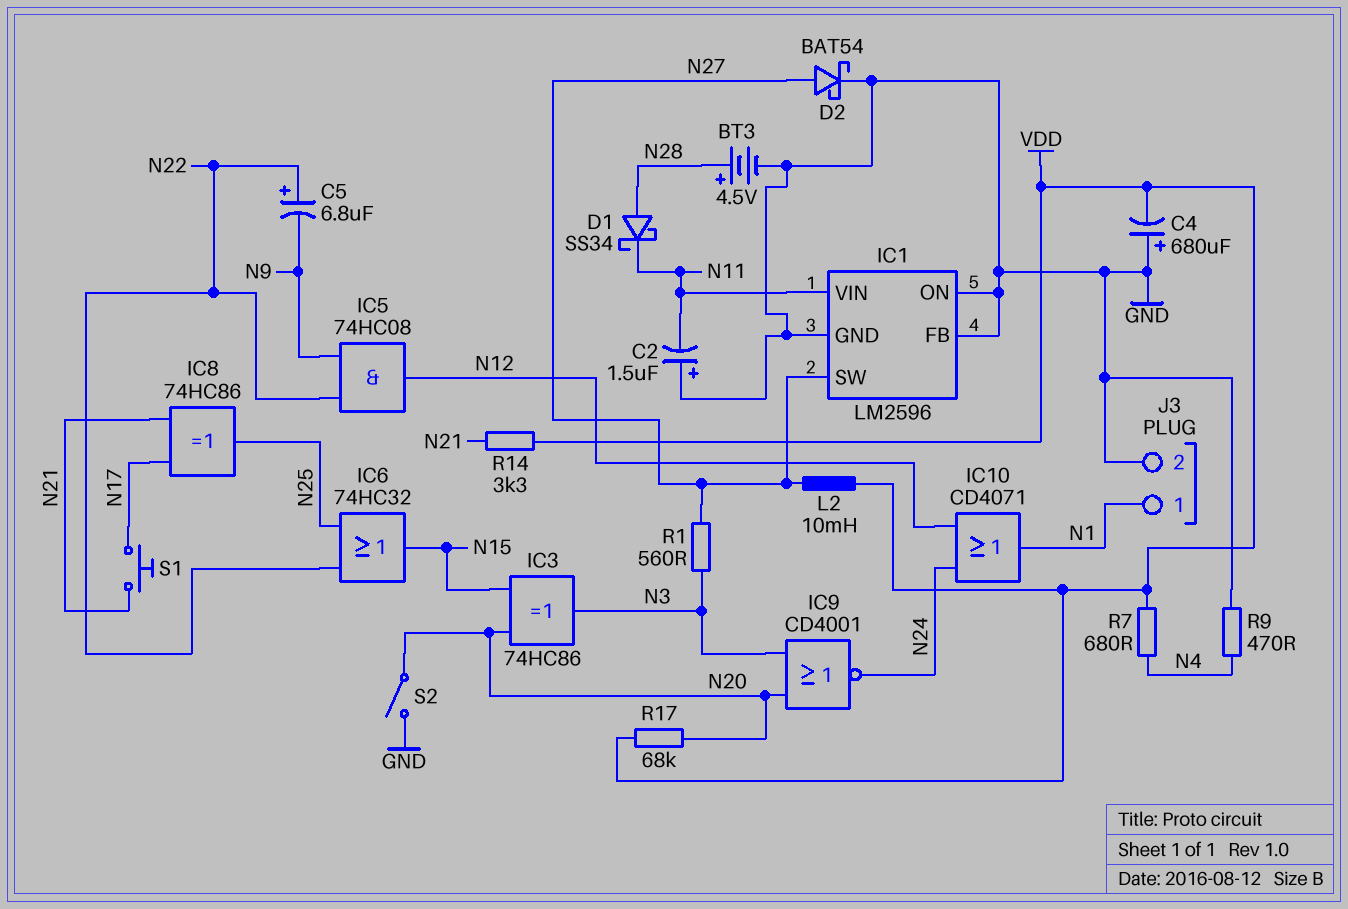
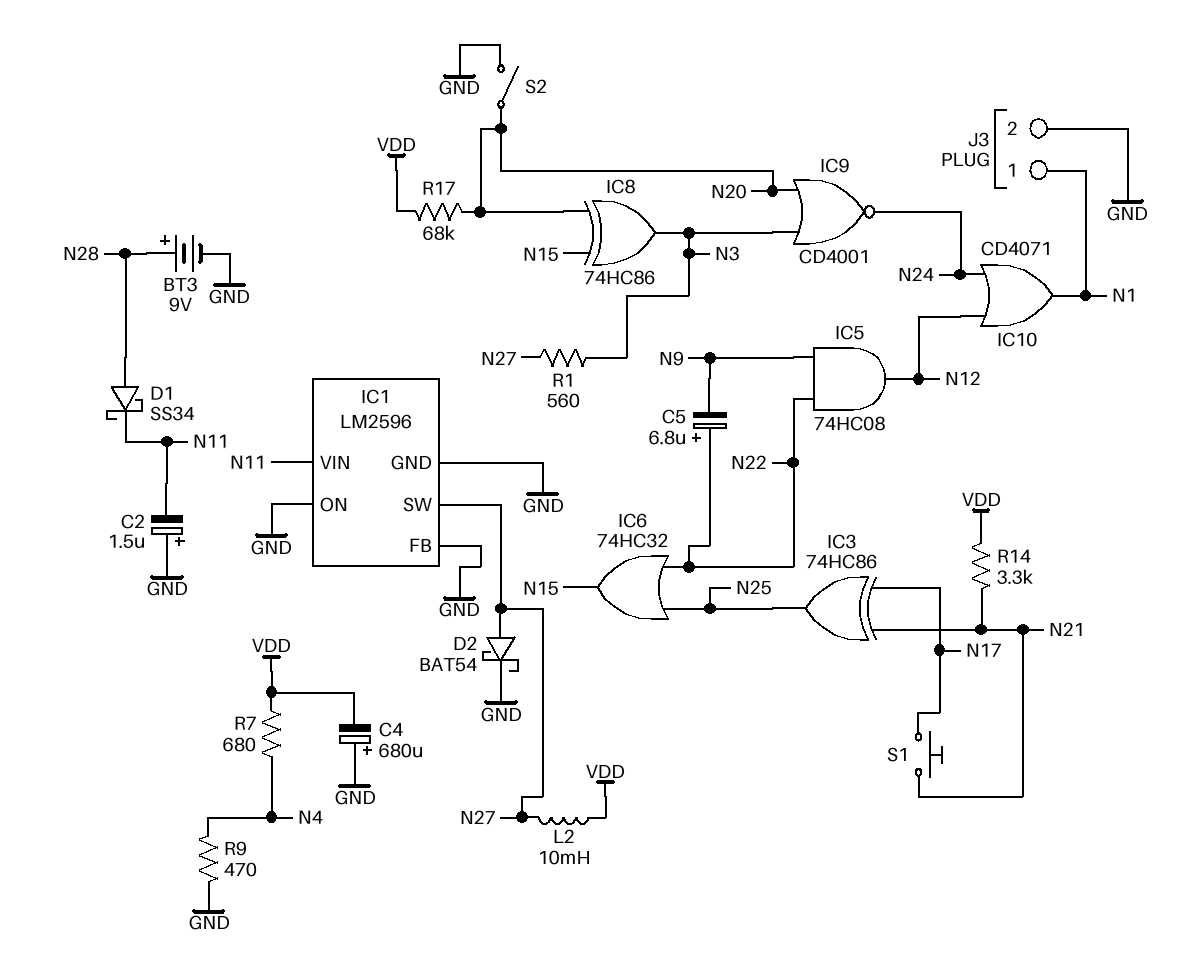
BT3: 4.5V (plus N28, minus GND) -> 9V (plus N28, minus GND)
IC3: XOR 74HC86 (in N15, in N20, out N3) -> XOR 74HC86 (in N17, in N21, out N25)
IC8: XOR 74HC86 (in N17, in N21, out N25) -> XOR 74HC86 (in N15, in N20, out N3)

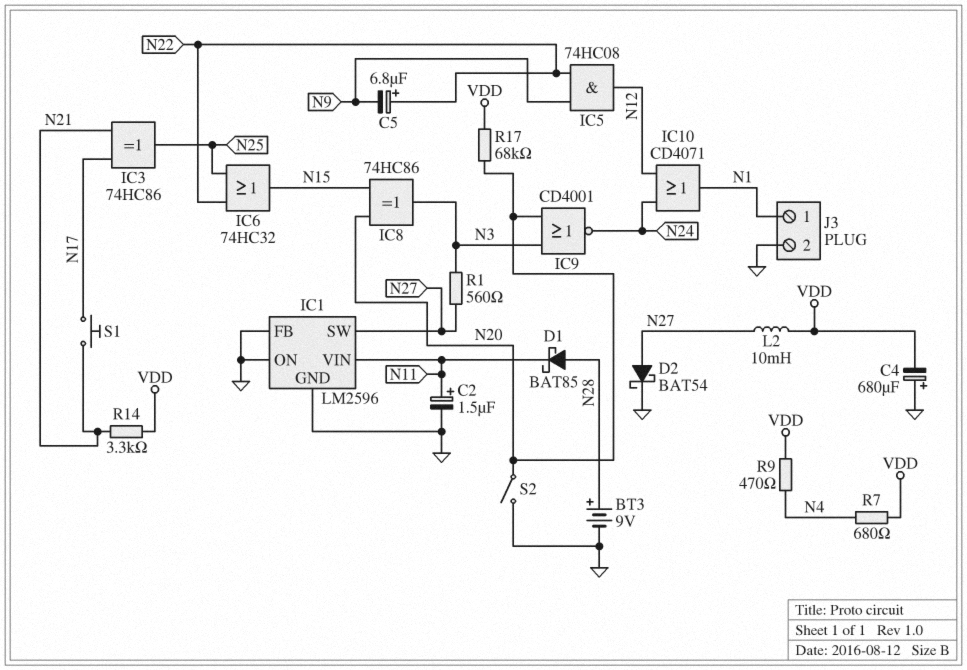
C2: 1.5uF (plus GND, minus N11) -> 1.5uF (plus N11, minus GND)
D1: schottky SS34 (A N28, K N11) -> schottky BAT85 (A N28, K N11)
R9: 470 (GND, N4) -> 470 (N4, VDD)

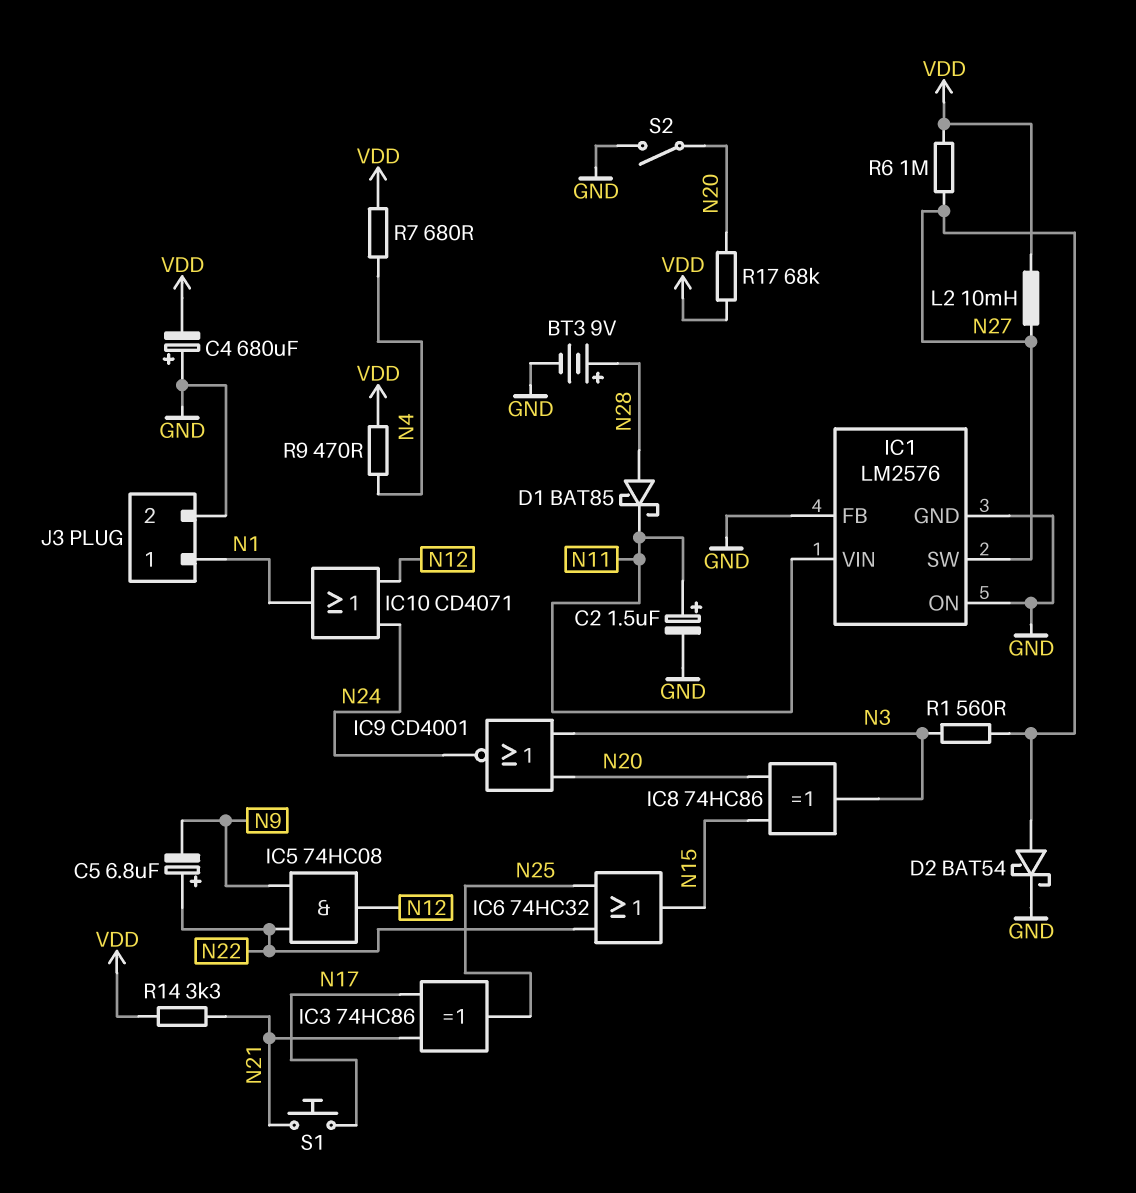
IC1: LM2596 -> LM2576
R6: none -> 1M (N27, VDD)

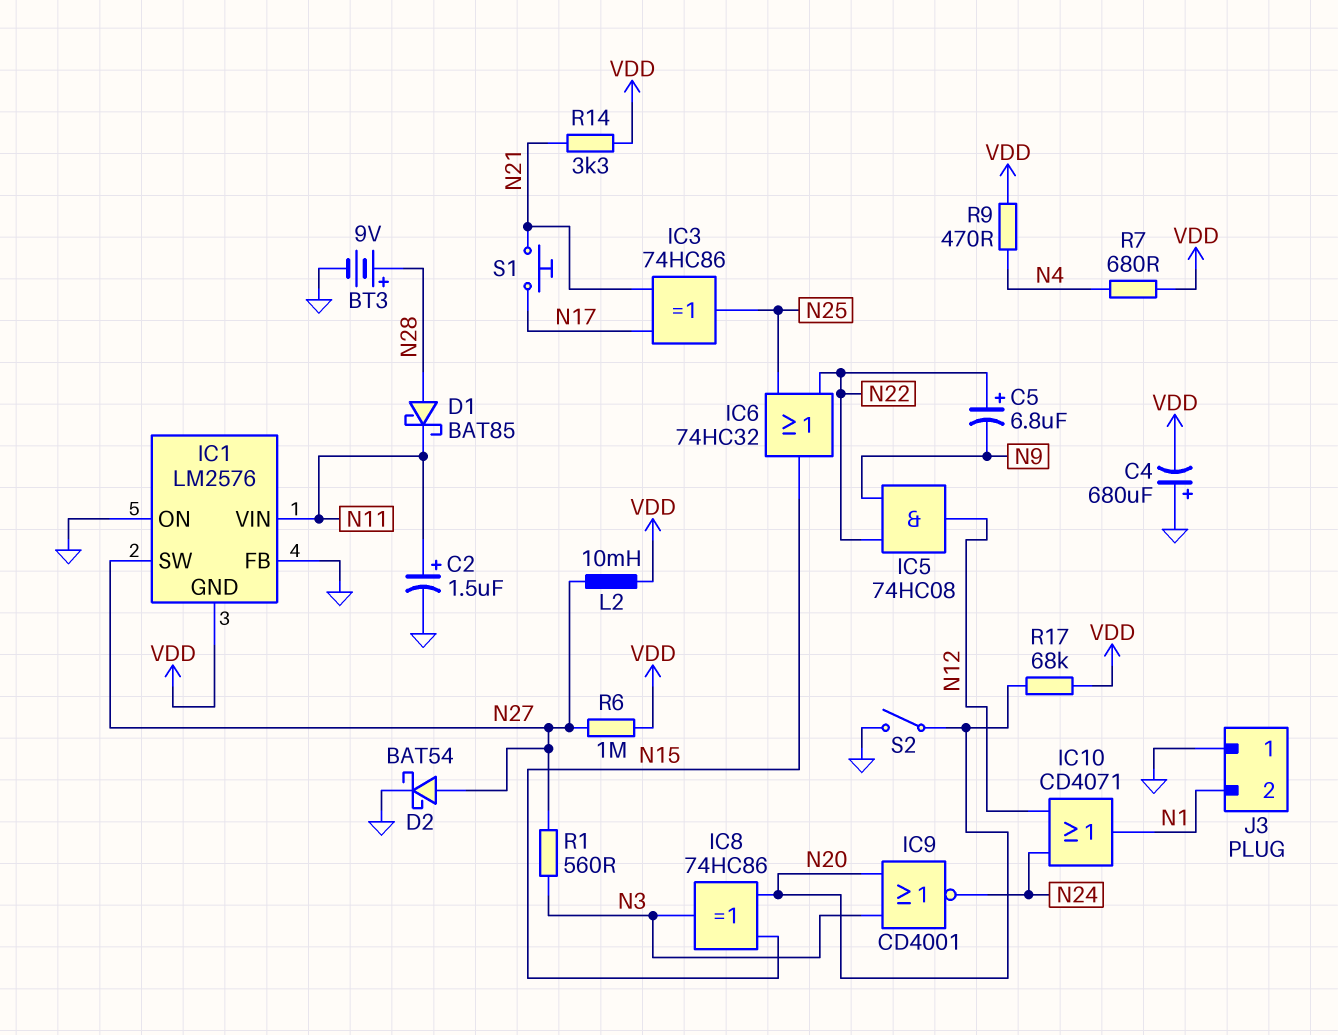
IC1 pin GND: GND -> VDD
J3 pin 1: N1 -> GND
J3 pin 2: GND -> N1

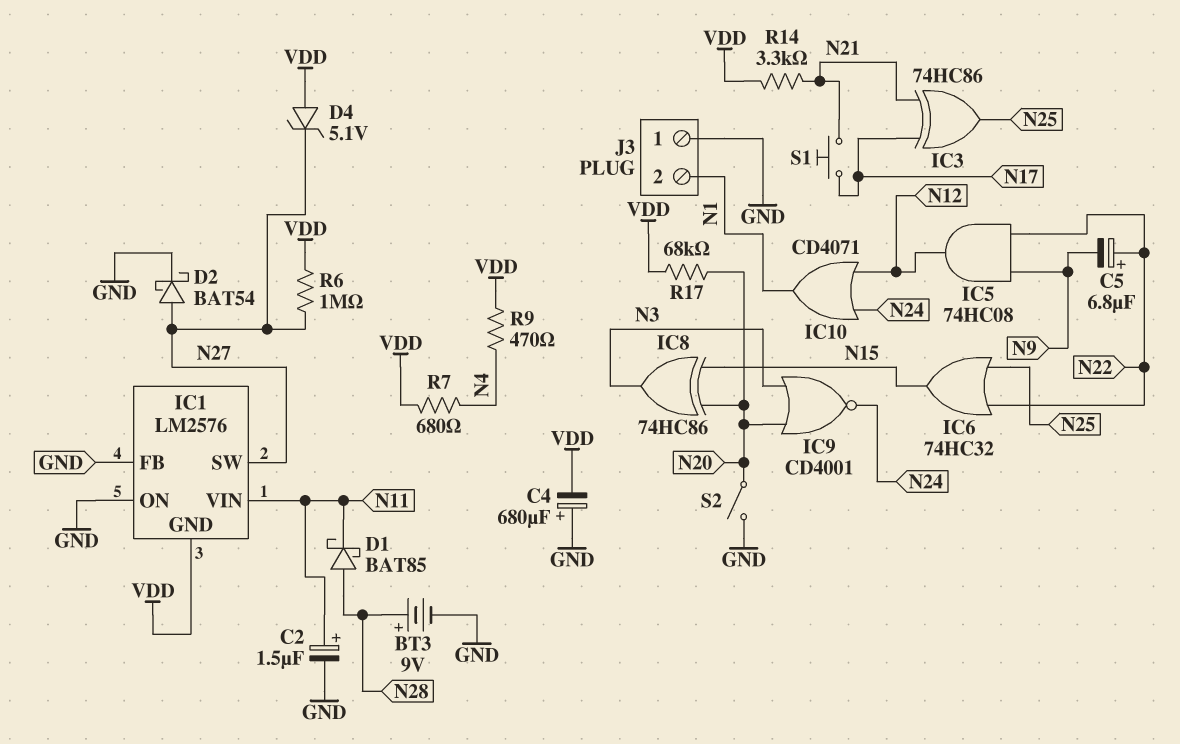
D4: none -> zener 5.1V (A VDD, K N27)
L2: 10mH (N27, VDD) -> none
R1: 560 (N3, N27) -> none

